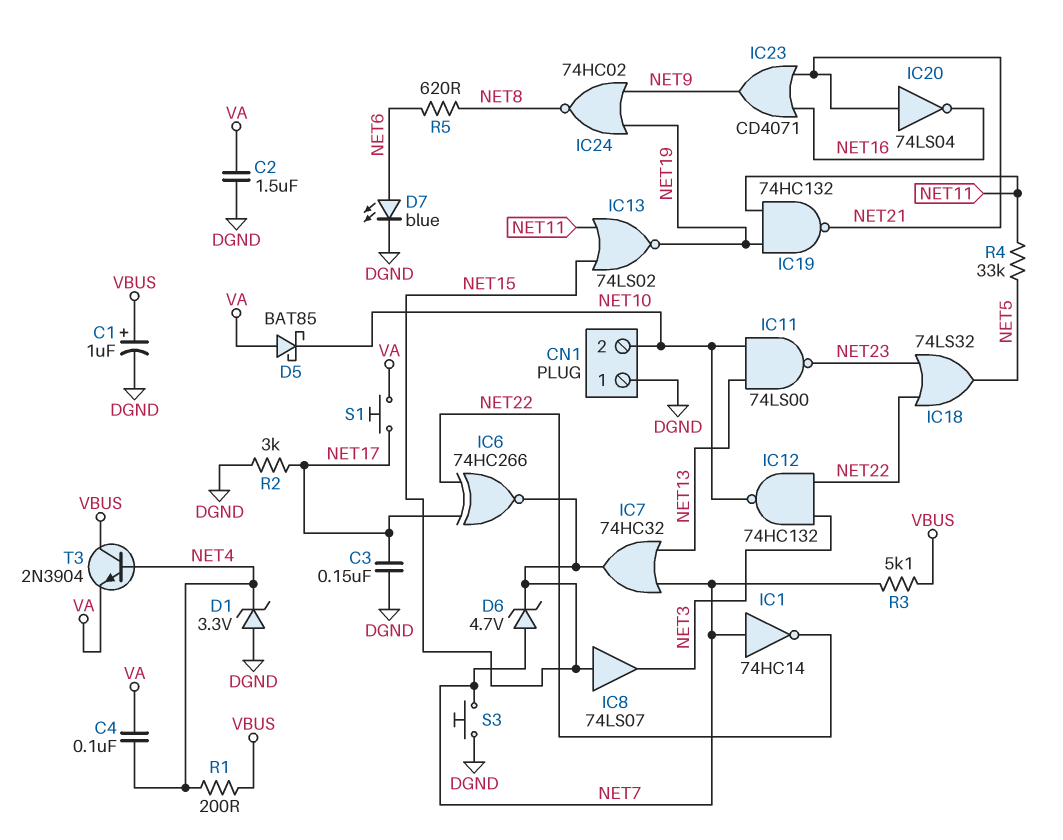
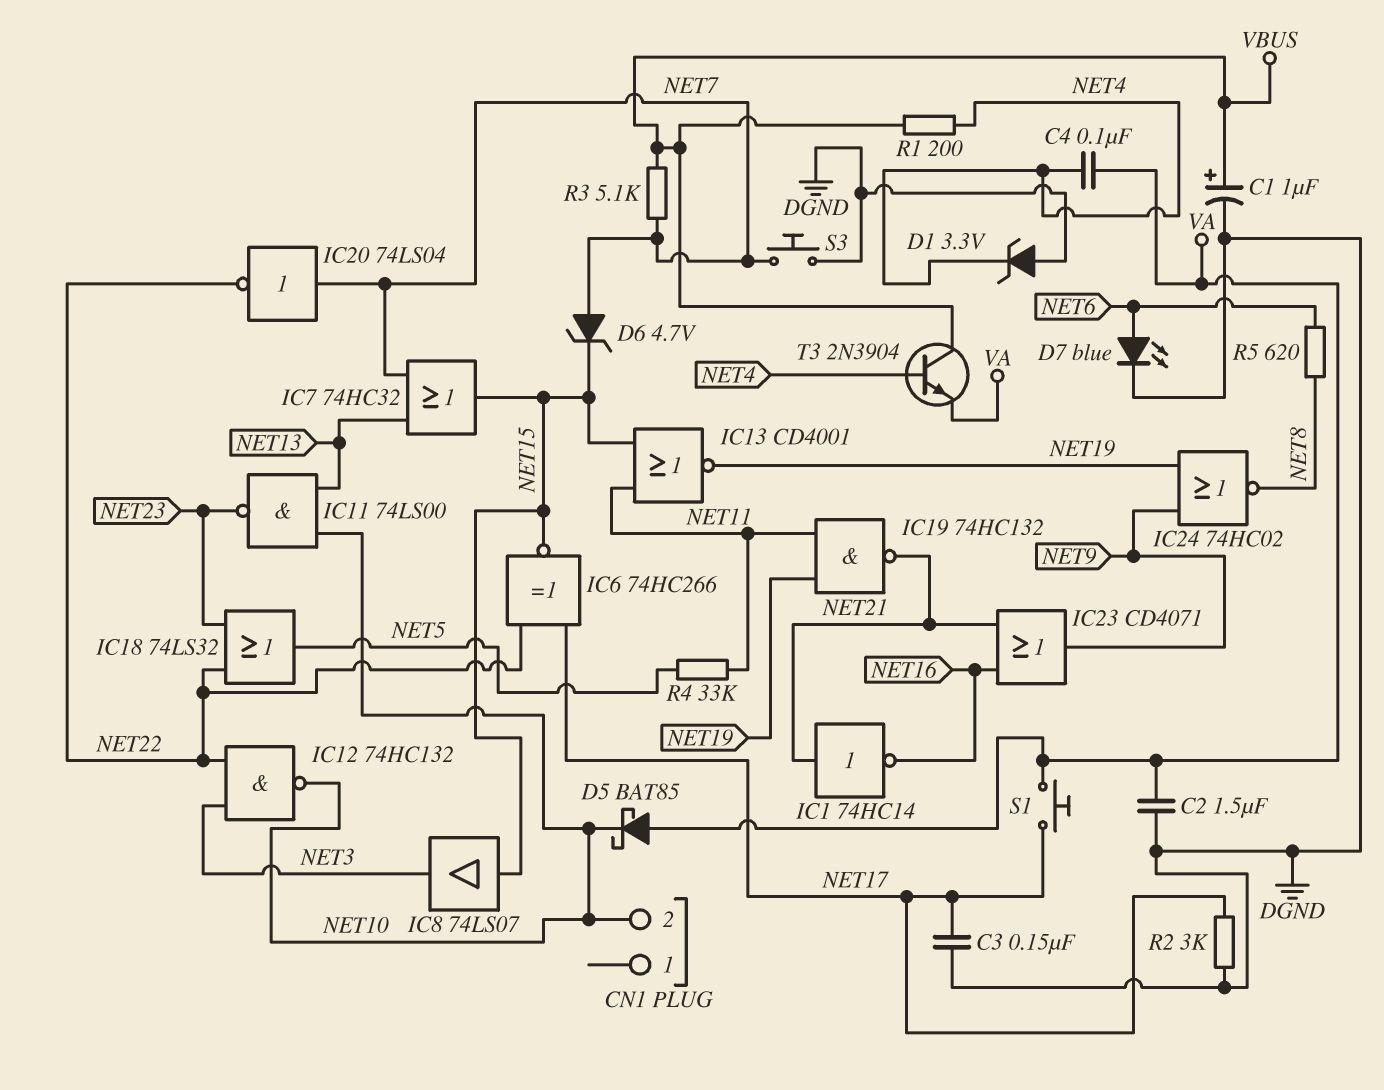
CN1 pin 1: DGND -> none
IC1: NOT 74HC14 (in NET7, out NET22) -> NOT 74HC14 (in NET21, out NET16)
IC13: NOR 74LS02 (in NET11, in NET15, out NET19) -> NOR CD4001 (in NET11, in NET15, out NET19)
IC20: NOT 74LS04 (in NET21, out NET16) -> NOT 74LS04 (in NET7, out NET22)

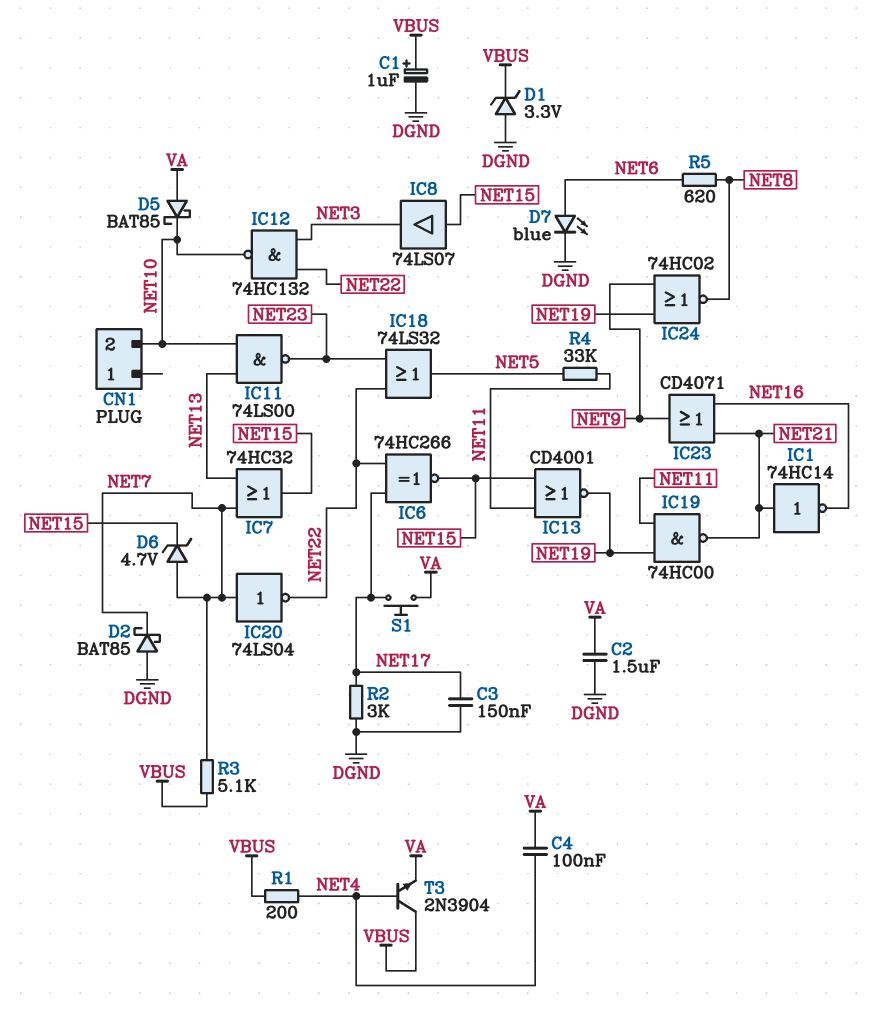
D1: zener 3.3V (A DGND, K NET4) -> zener 3.3V (A DGND, K VBUS)
D2: none -> schottky BAT85 (A DGND, K NET7)
IC19: NAND 74HC132 (in NET11, in NET19, out NET21) -> NAND 74HC00 (in NET11, in NET19, out NET21)
S3: button (DGND, NET7) -> none

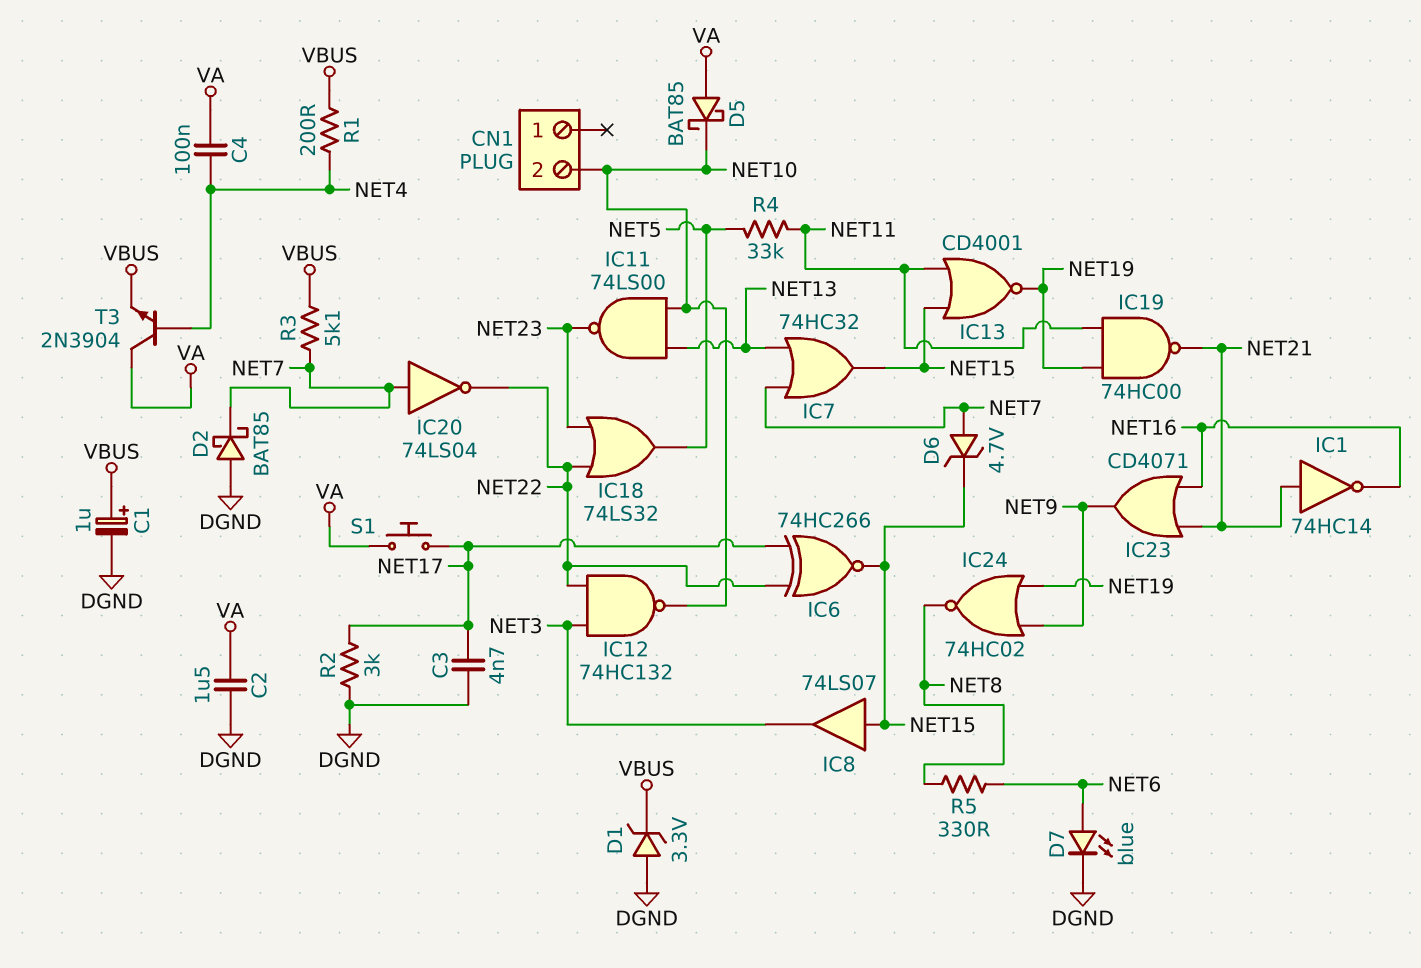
C3: 150nF (DGND, NET17) -> 4.7nF (DGND, NET17)
R5: 620 (NET6, NET8) -> 330 (NET6, NET8)
T3: NPN 2N3904 (B NET4, C VBUS, E VA) -> NPN 2N3904 (B NET4, C VA, E VBUS)

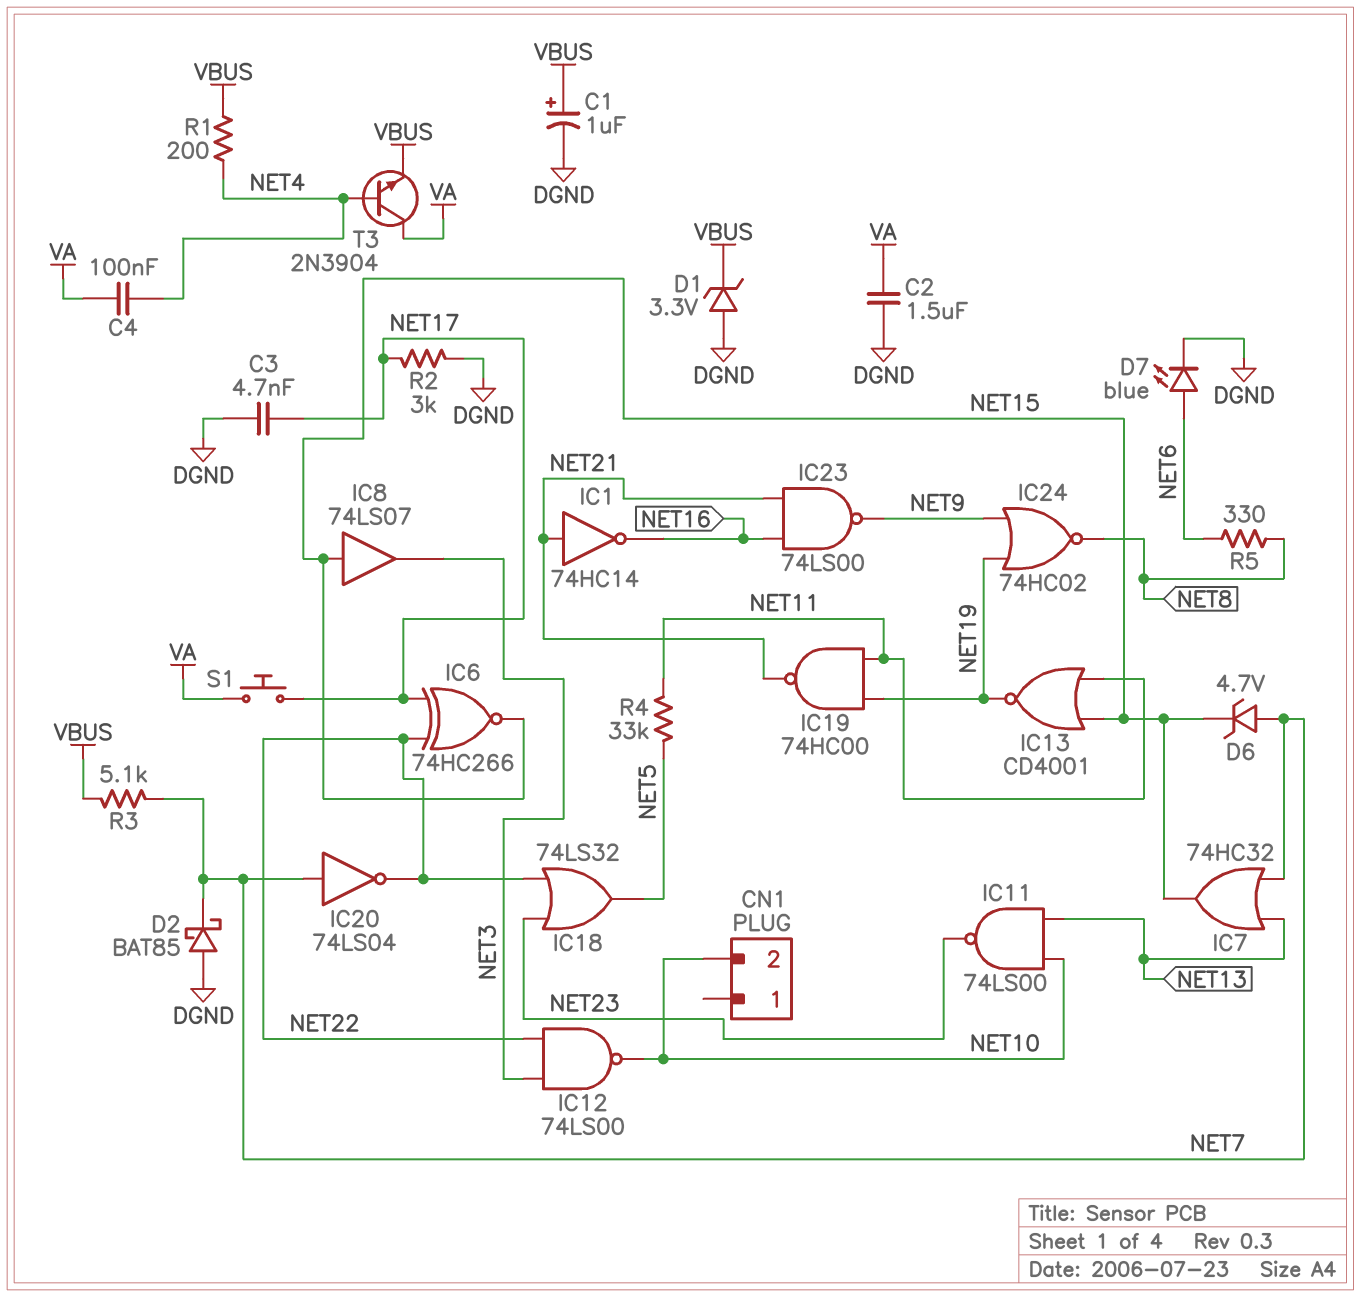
D5: schottky BAT85 (A VA, K NET10) -> none
IC12: NAND 74HC132 (in NET3, in NET22, out NET10) -> NAND 74LS00 (in NET3, in NET22, out NET10)
IC23: OR CD4071 (in NET16, in NET21, out NET9) -> NAND 74LS00 (in NET16, in NET21, out NET9)

